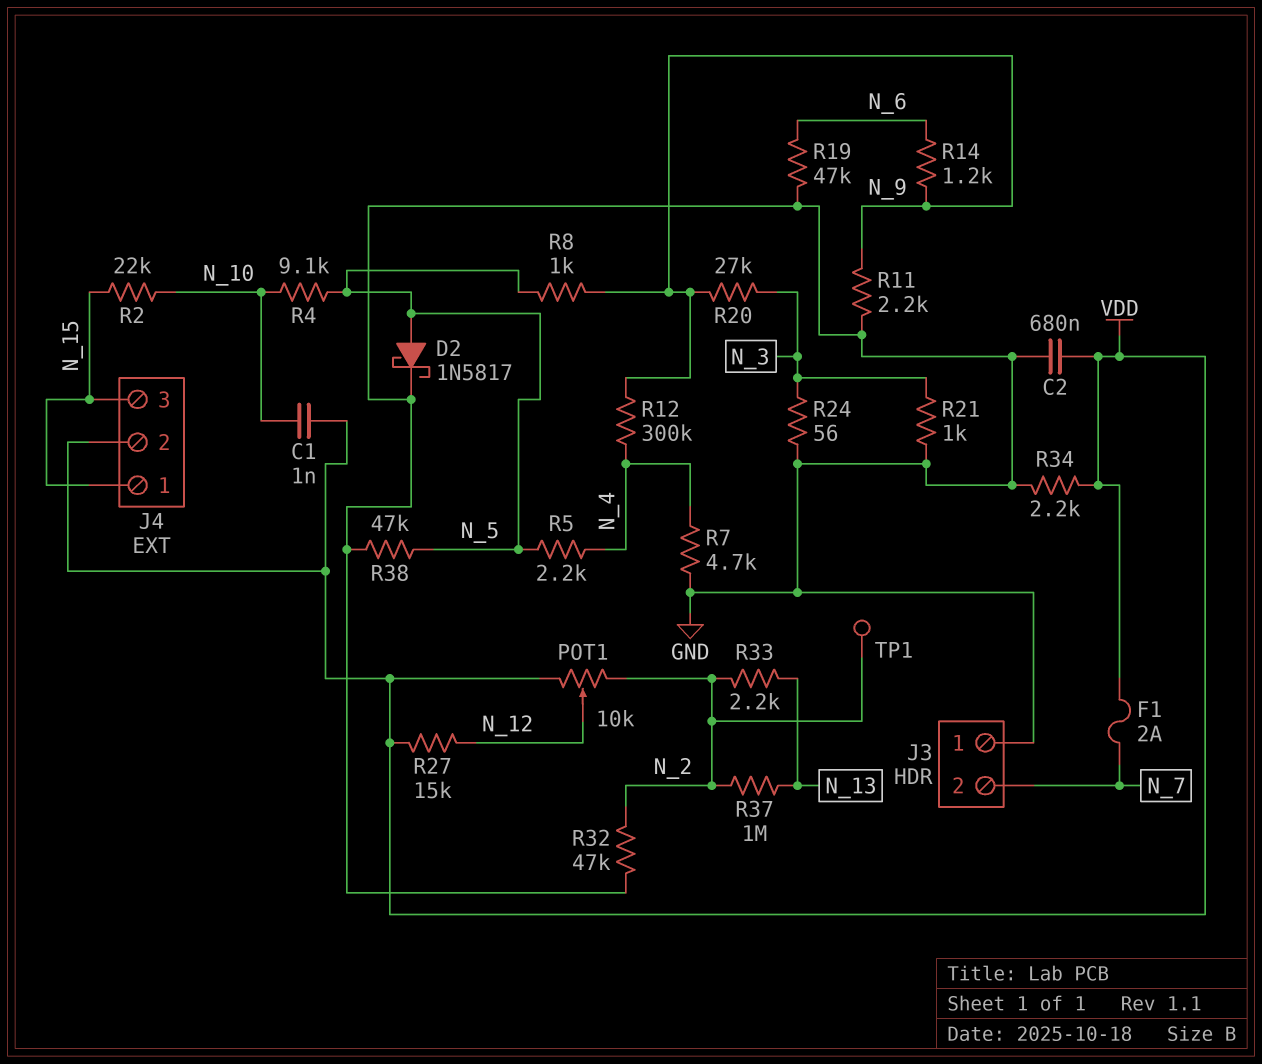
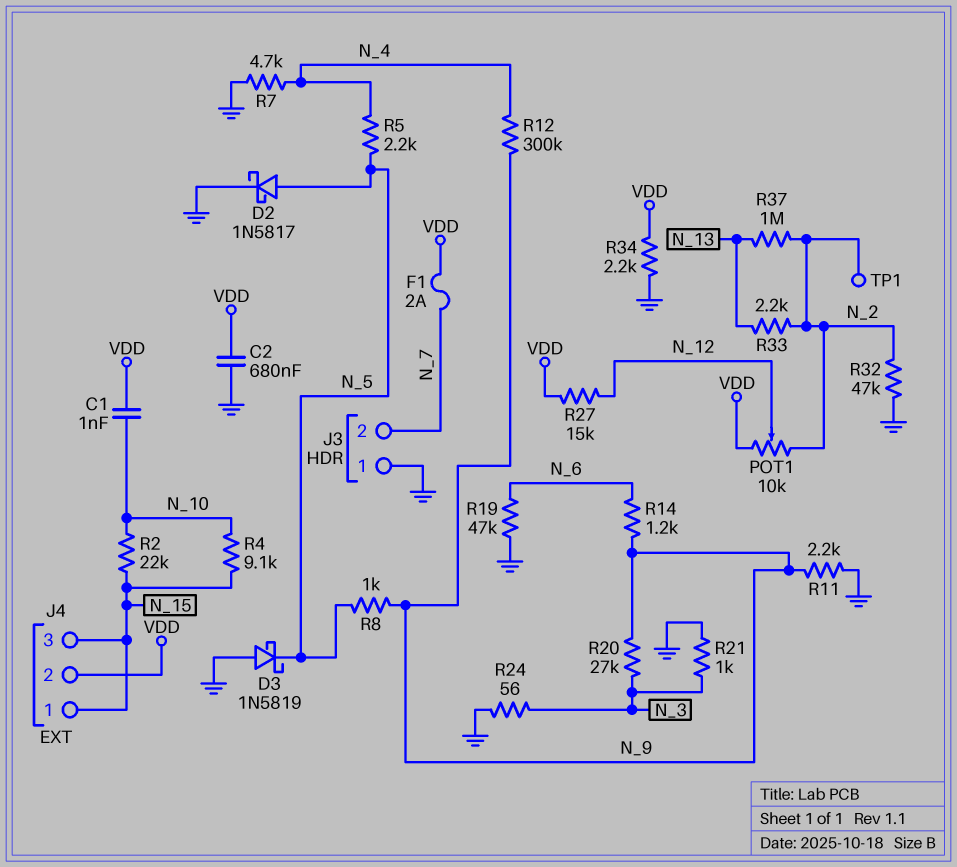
D3: none -> schottky 1N5819 (A GND, K N_5)
R4: 9.1k (N_5, N_10) -> 9.1k (N_10, N_15)
R38: 47k (GND, N_5) -> none

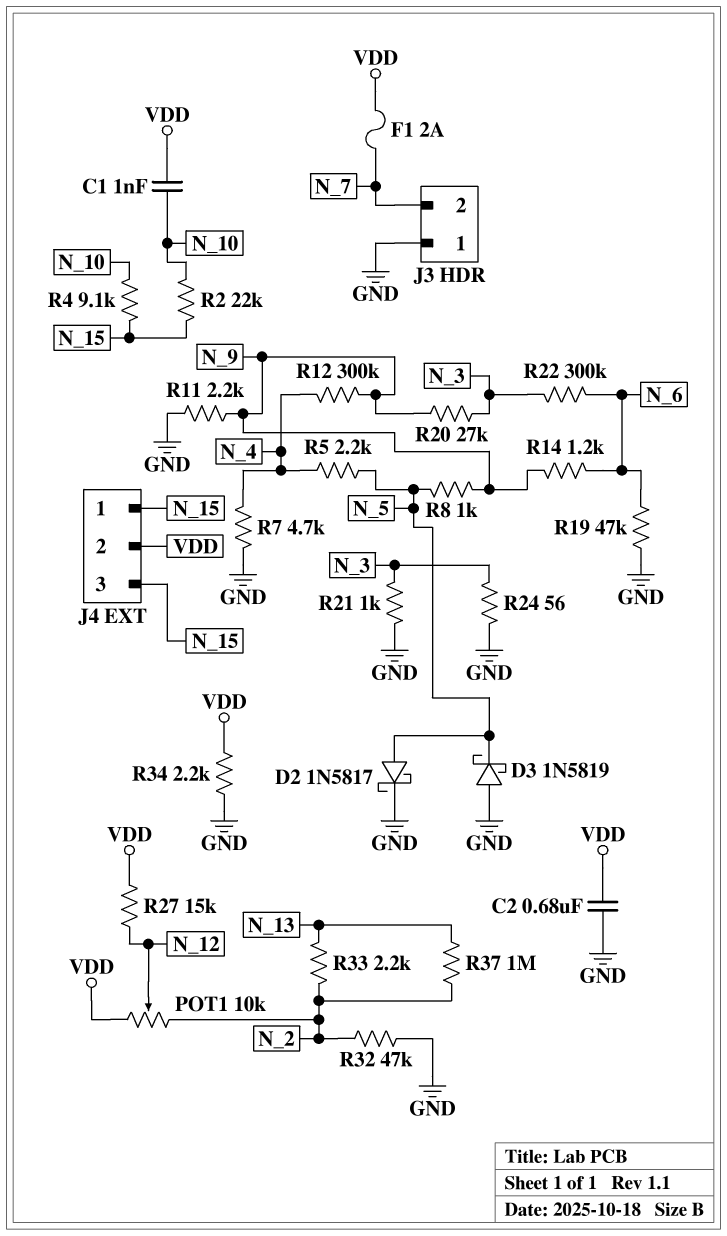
R22: none -> 300k (N_3, N_6)
TP1: test point (N_2) -> none

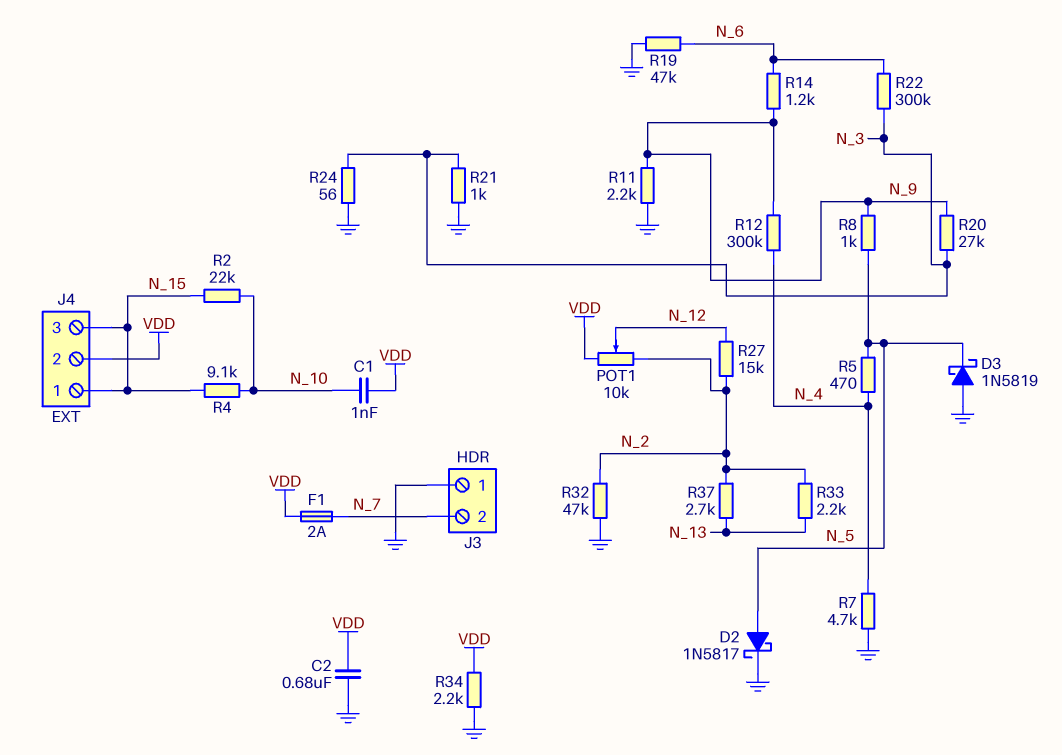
R5: 2.2k (N_4, N_5) -> 470 (N_4, N_5)
R27: 15k (N_12, VDD) -> 15k (N_2, N_12)
R37: 1M (N_2, N_13) -> 2.7k (N_2, N_13)

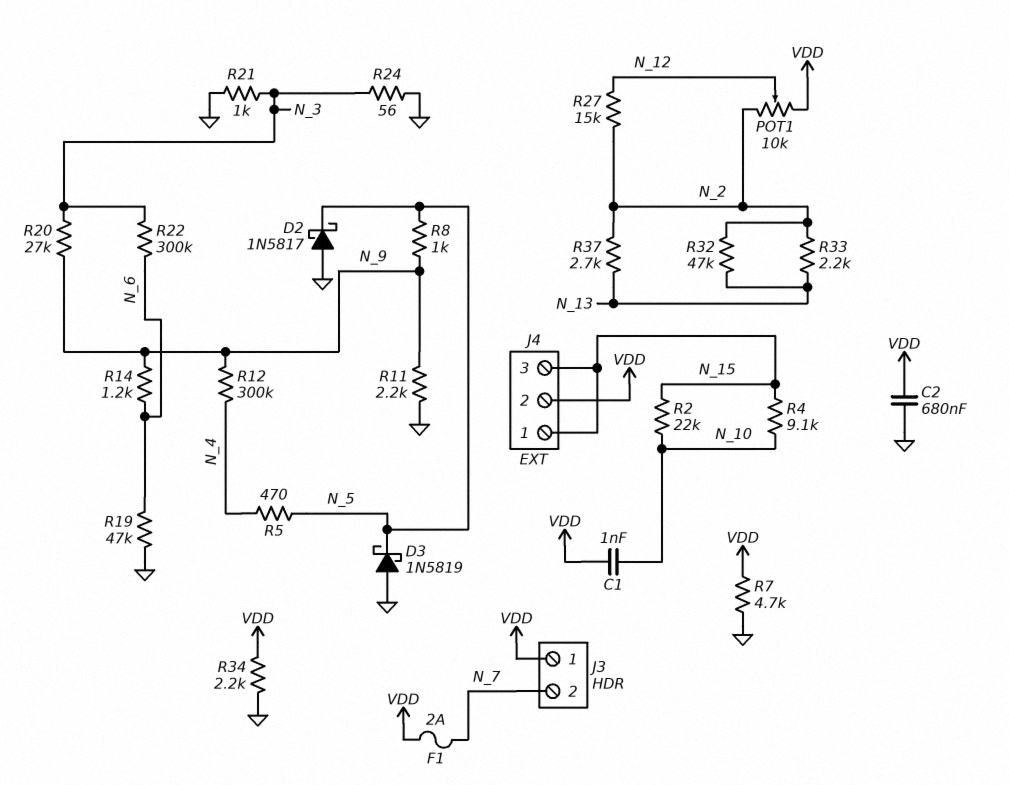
D2: schottky 1N5817 (A N_5, K GND) -> schottky 1N5817 (A GND, K N_5)
J3 pin 1: GND -> VDD
R7: 4.7k (GND, N_4) -> 4.7k (GND, VDD)
R32: 47k (GND, N_2) -> 47k (N_2, N_13)

